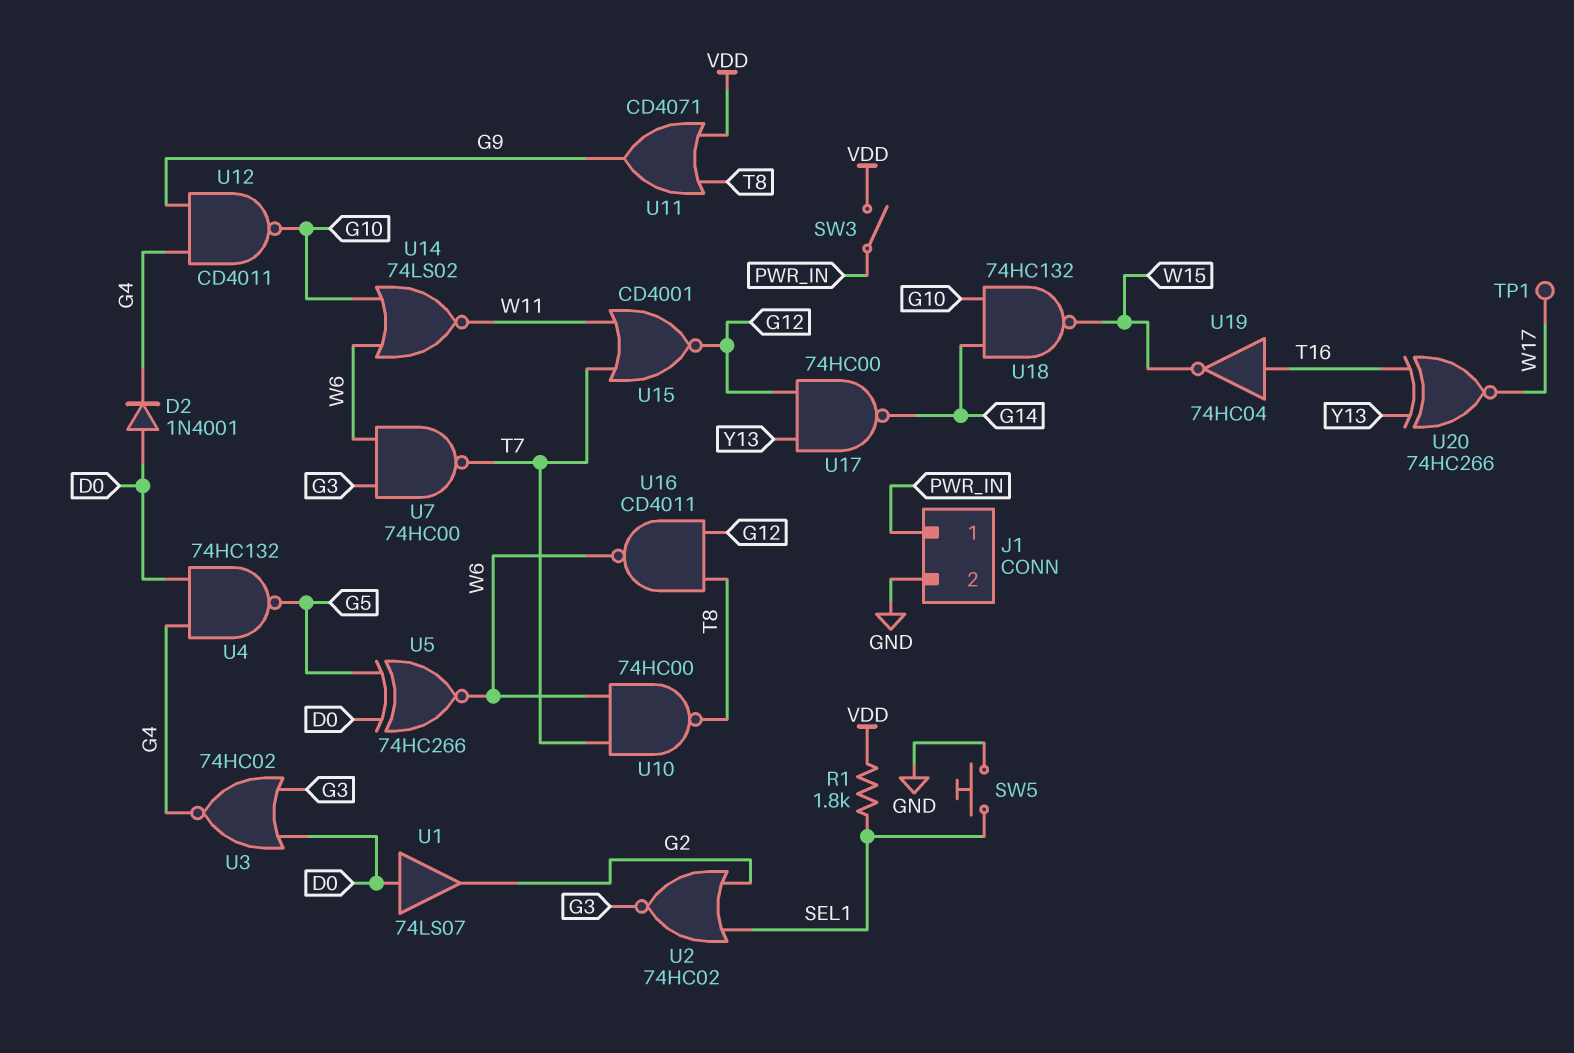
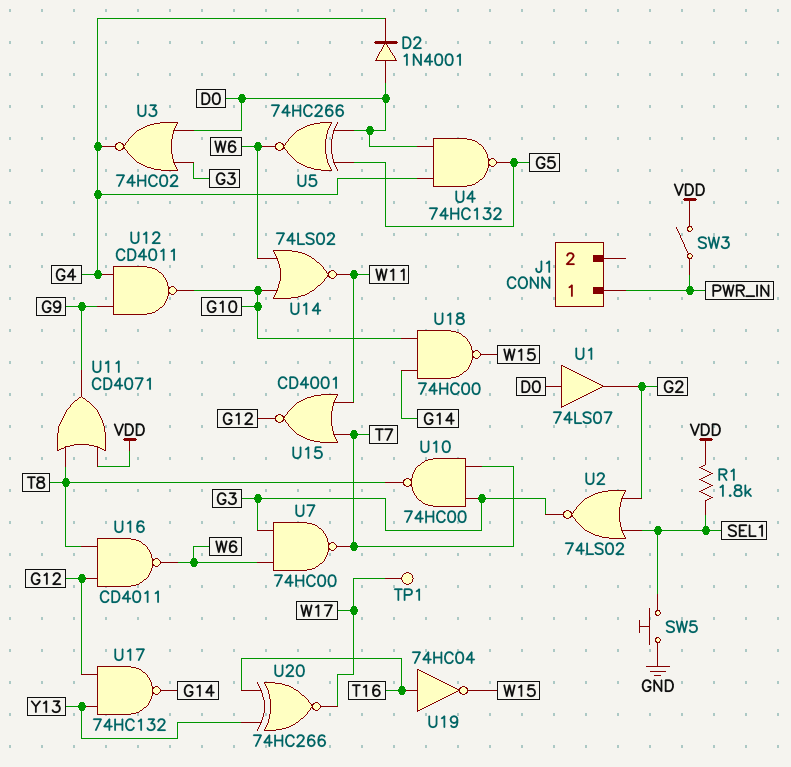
J1 pin 2: GND -> none
U2: NOR 74HC02 (in G2, in SEL1, out G3) -> NOR 74LS02 (in G2, in SEL1, out G3)
U10: NAND 74HC00 (in T7, in W6, out T8) -> NAND 74HC00 (in G3, in T7, out T8)
U17: NAND 74HC00 (in G12, in Y13, out G14) -> NAND 74HC132 (in G12, in Y13, out G14)
U18: NAND 74HC132 (in G10, in G14, out W15) -> NAND 74HC00 (in G10, in G14, out W15)

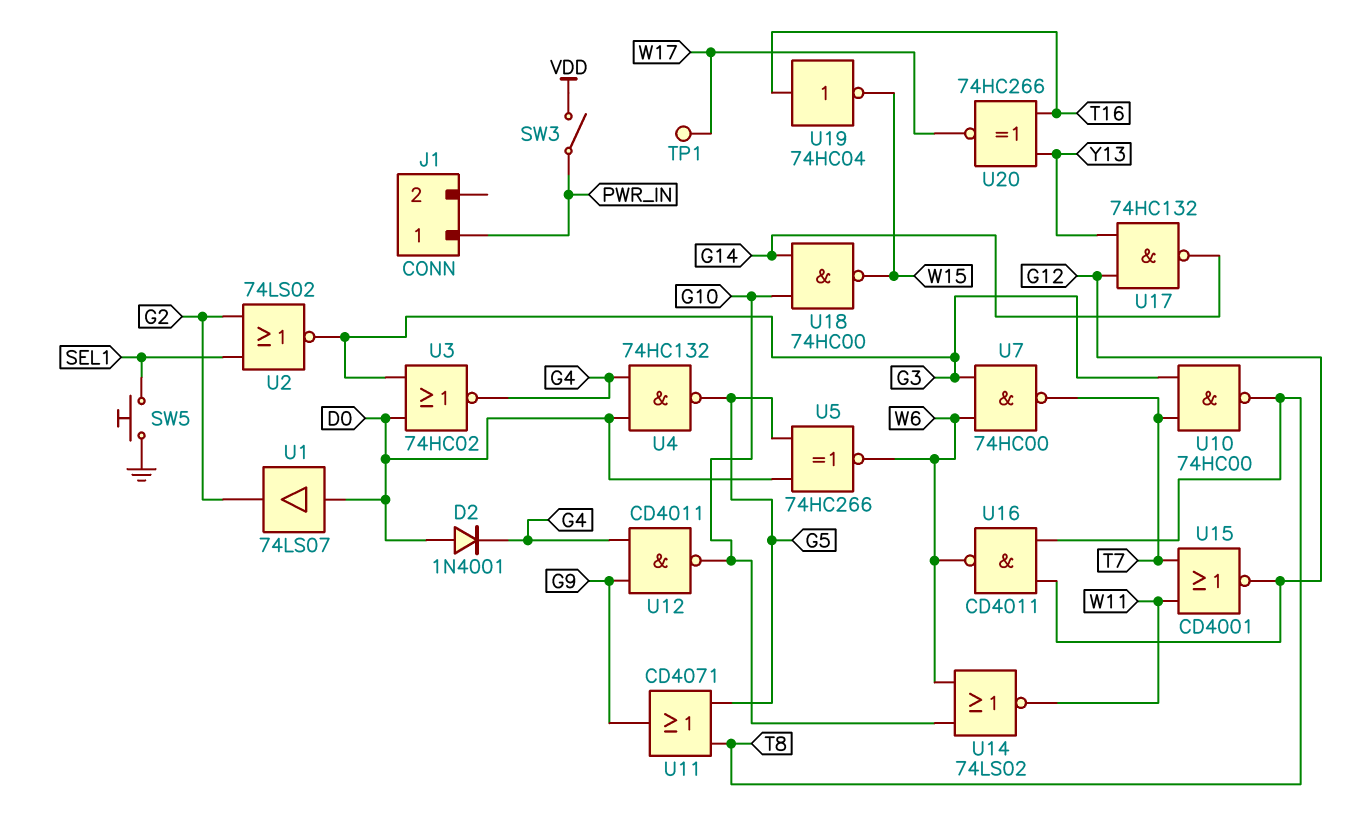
R1: 1.8k (SEL1, VDD) -> none
U11: OR CD4071 (in T8, in VDD, out G9) -> OR CD4071 (in G5, in T8, out G9)

